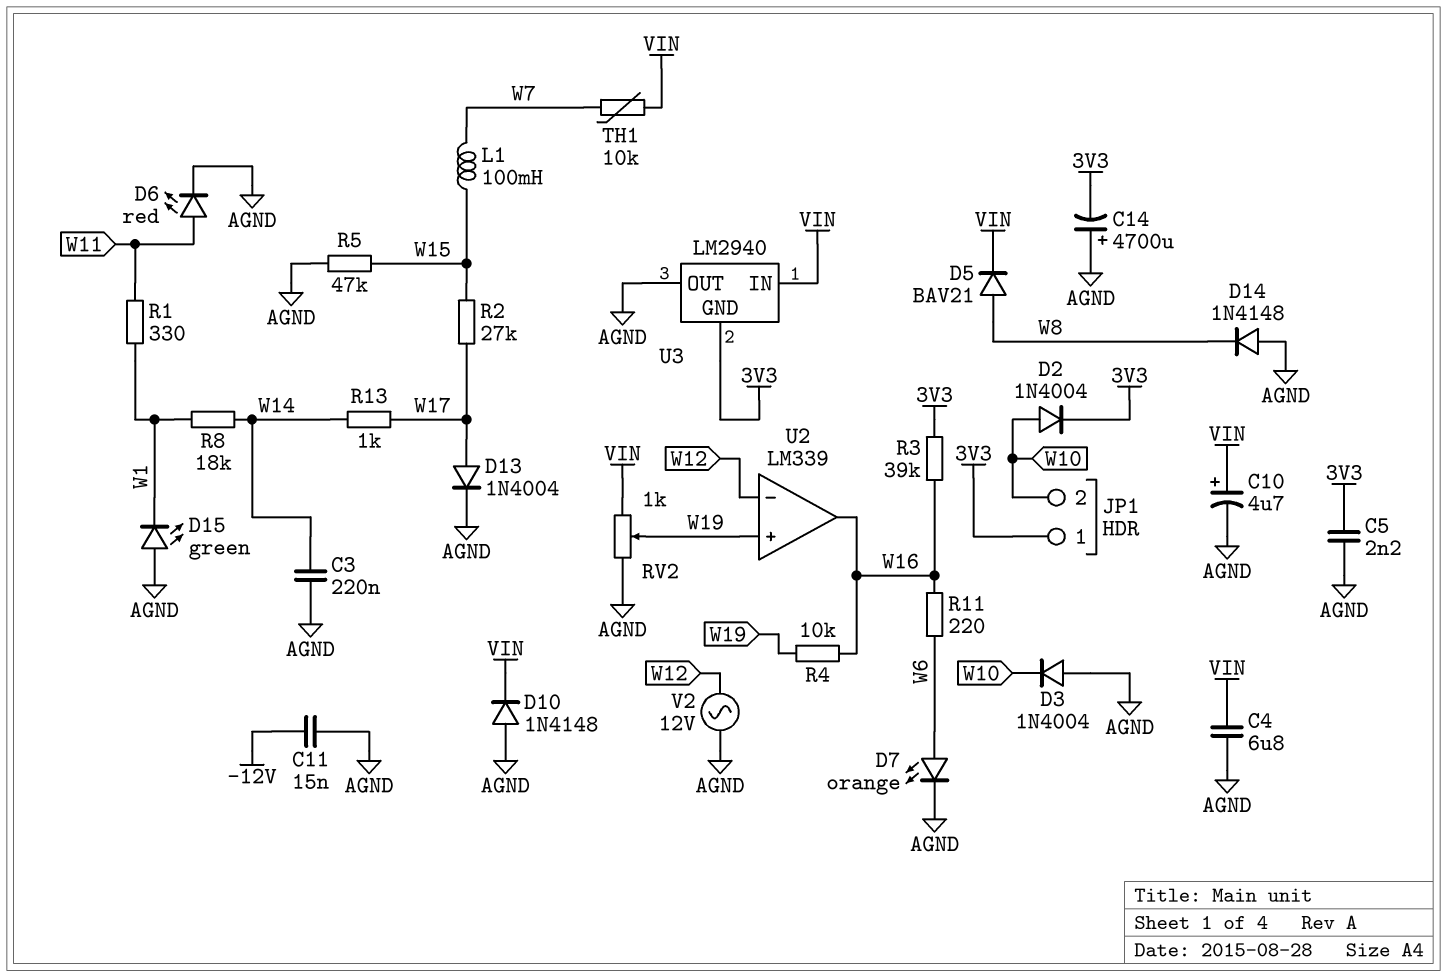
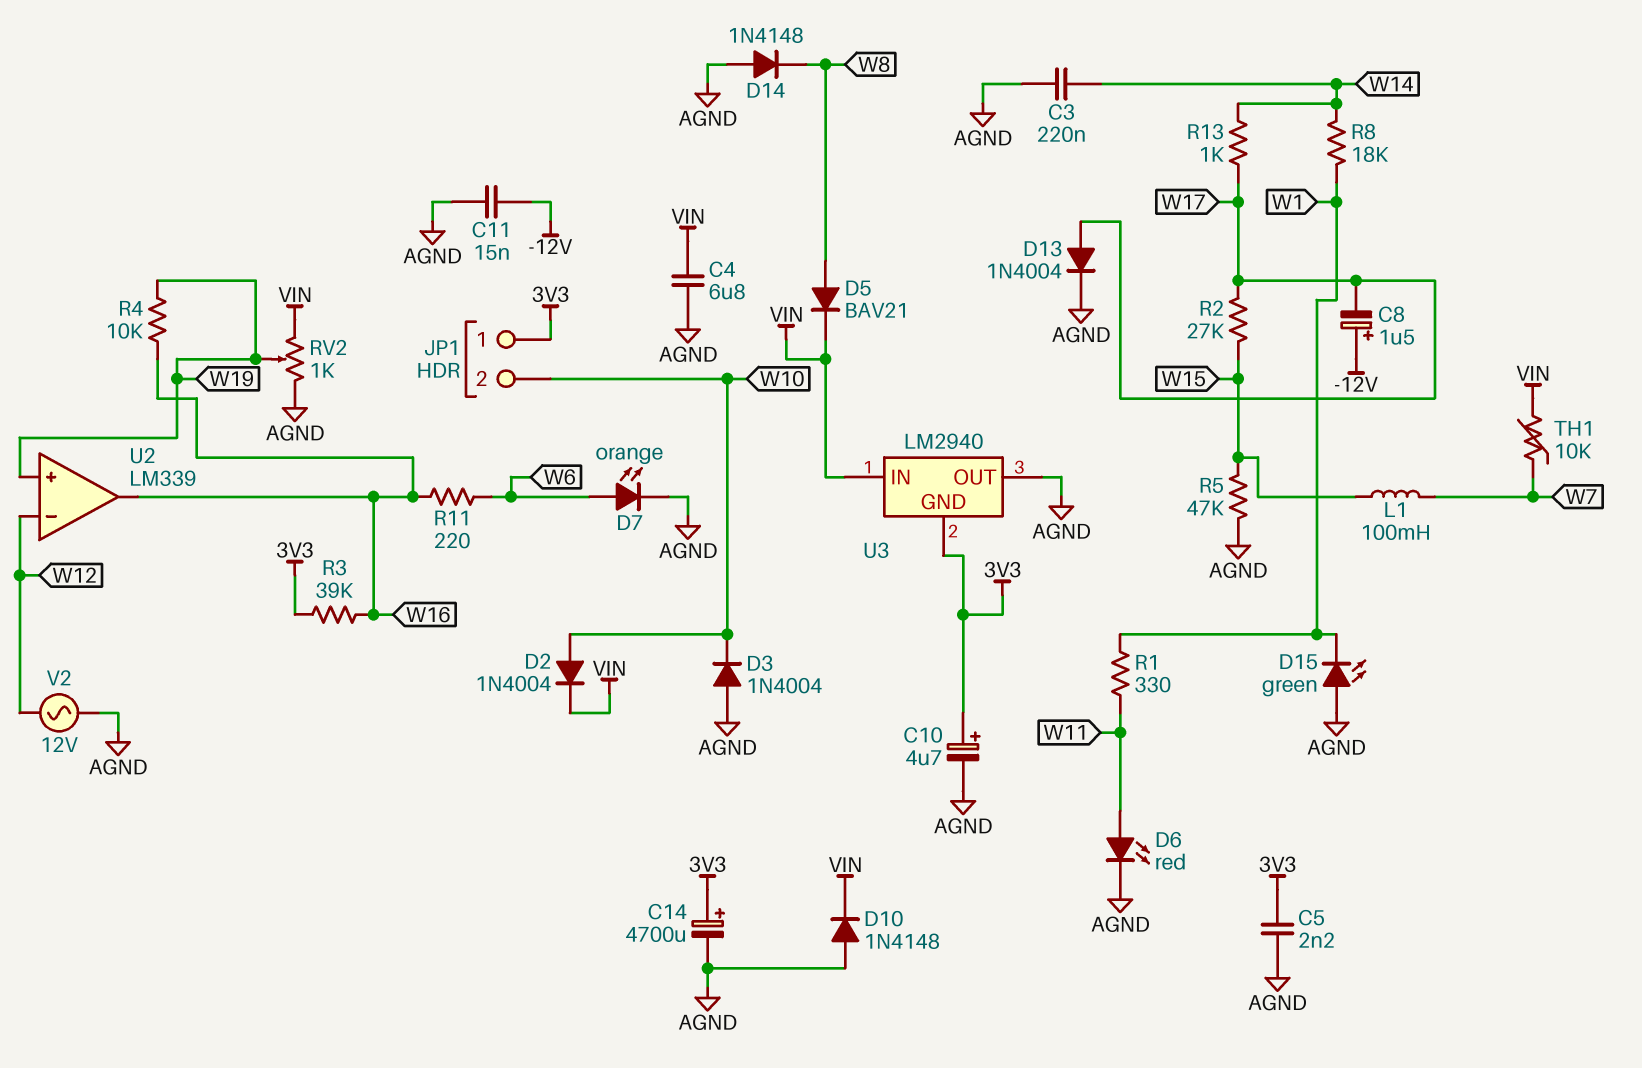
C8: none -> 1.5uF (plus -12V, minus W17)
C10: 4.7uF (plus VIN, minus AGND) -> 4.7uF (plus 3V3, minus AGND)
C14: 4700uF (plus AGND, minus 3V3) -> 4700uF (plus 3V3, minus AGND)
D2: diode 1N4004 (A W10, K 3V3) -> diode 1N4004 (A W10, K VIN)

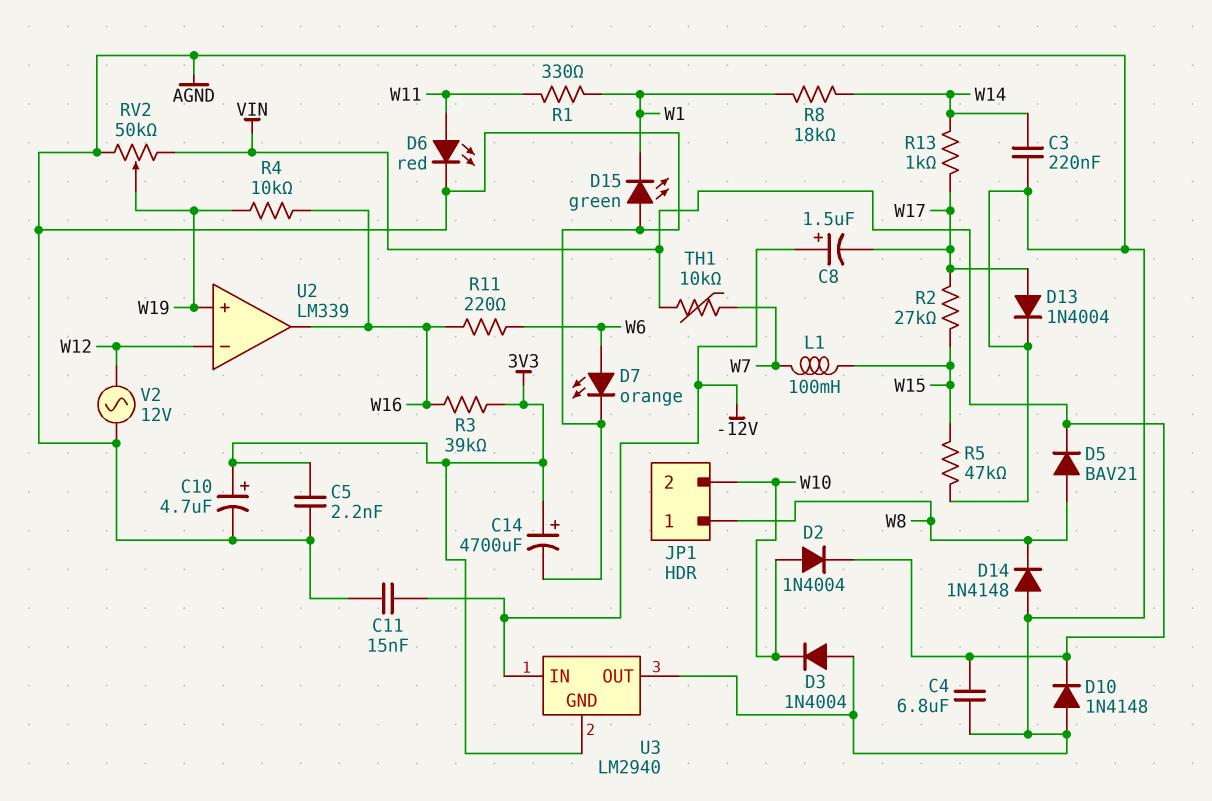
JP1 pin 1: 3V3 -> W8
RV2: 1k (AGND, VIN, wiper W19) -> 50k (AGND, VIN, wiper W19)
U3 pin IN: VIN -> -12V

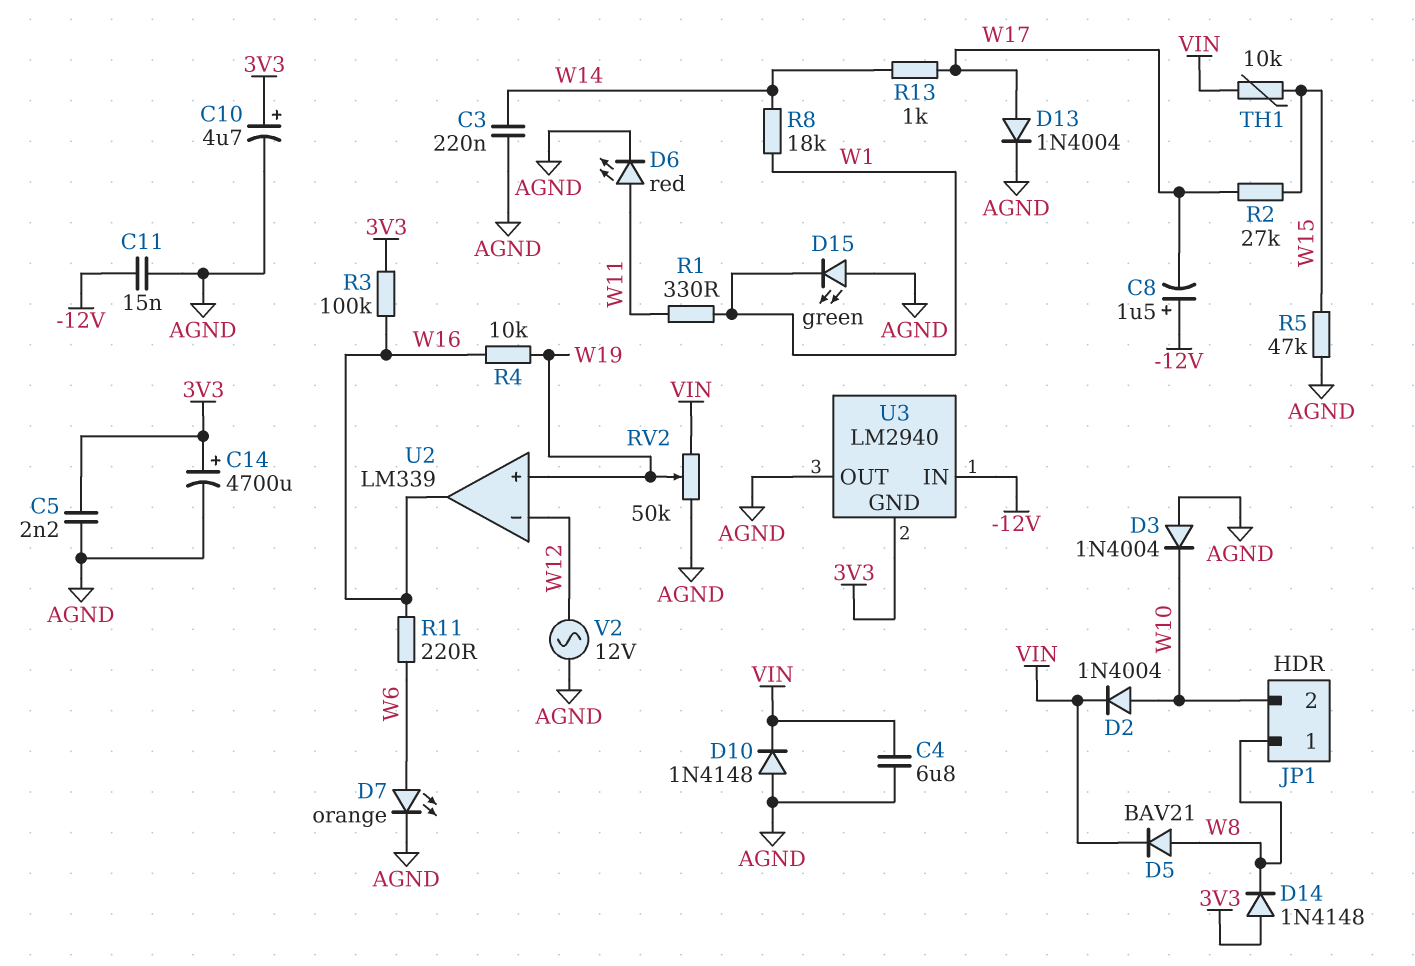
D14: diode 1N4148 (A AGND, K W8) -> diode 1N4148 (A 3V3, K W8)
L1: 100mH (W7, W15) -> none
R3: 39k (3V3, W16) -> 100k (3V3, W16)
TH1: 10k (VIN, W7) -> 10k (VIN, W15)

